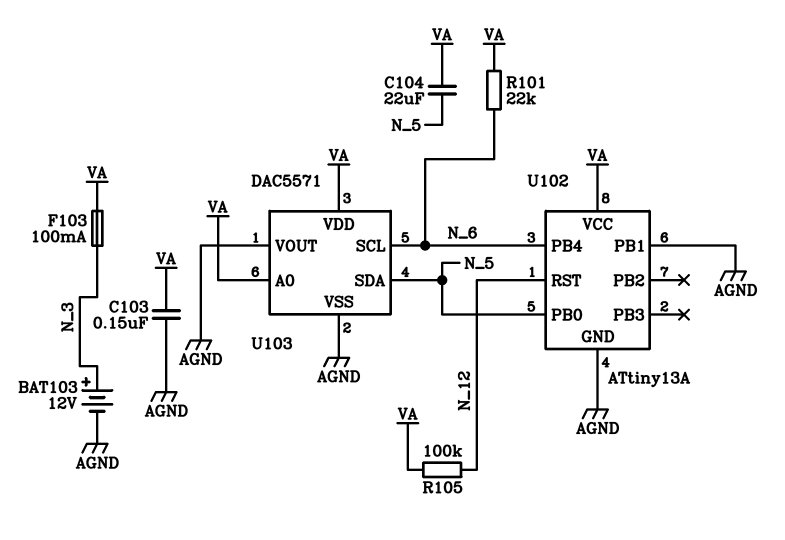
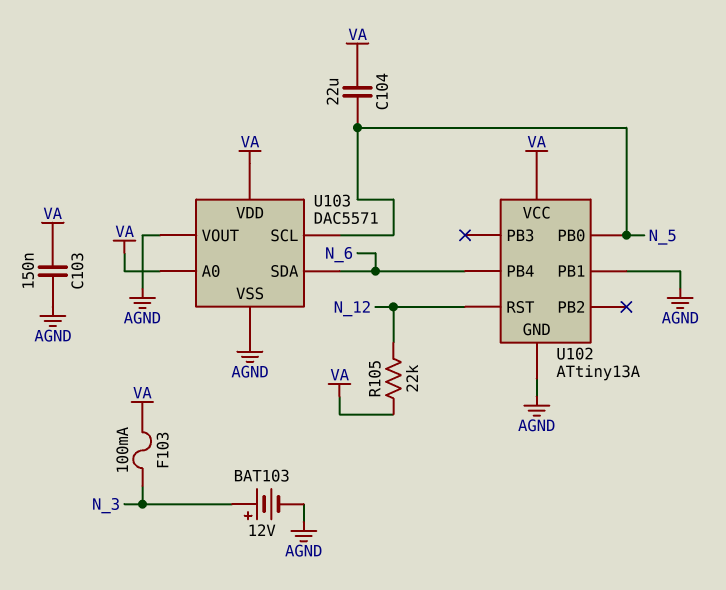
R101: 22k (N_6, VA) -> none
R105: 100k (N_12, VA) -> 22k (N_12, VA)
U103 pin SCL: N_6 -> N_5
U103 pin SDA: N_5 -> N_6

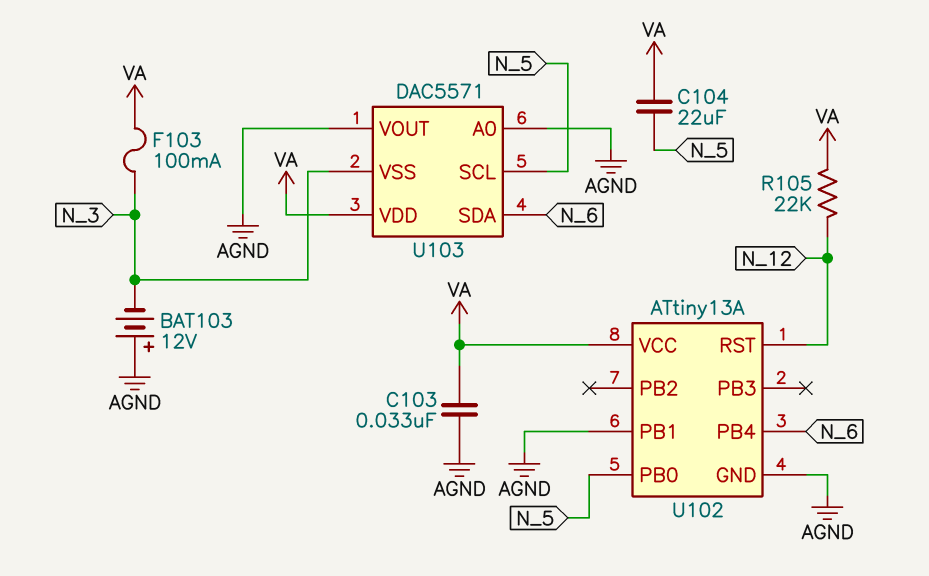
BAT103: 12V (plus N_3, minus AGND) -> 12V (plus AGND, minus N_3)
C103: 150nF (AGND, VA) -> 33nF (AGND, VA)
U103 pin A0: VA -> AGND
U103 pin VSS: AGND -> N_3

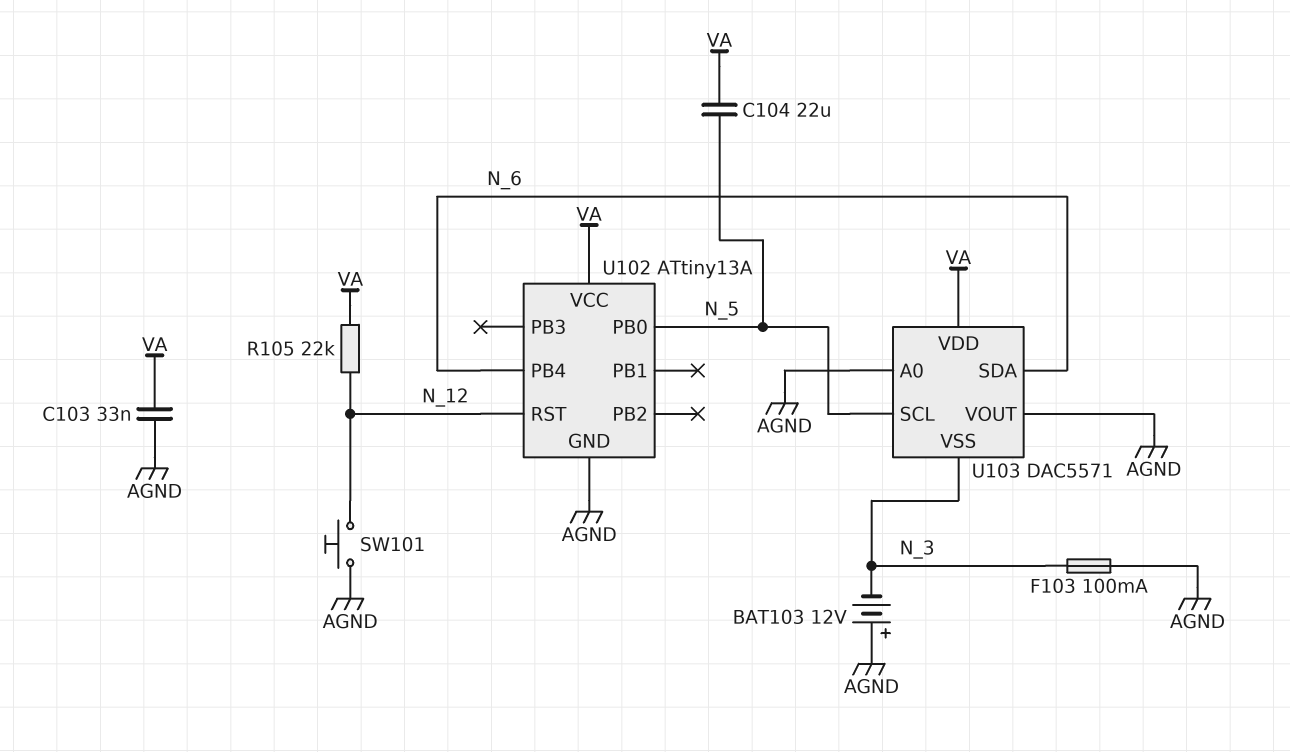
F103: 100mA (N_3, VA) -> 100mA (AGND, N_3)
SW101: none -> button (AGND, N_12)
U102 pin PB1: AGND -> none

